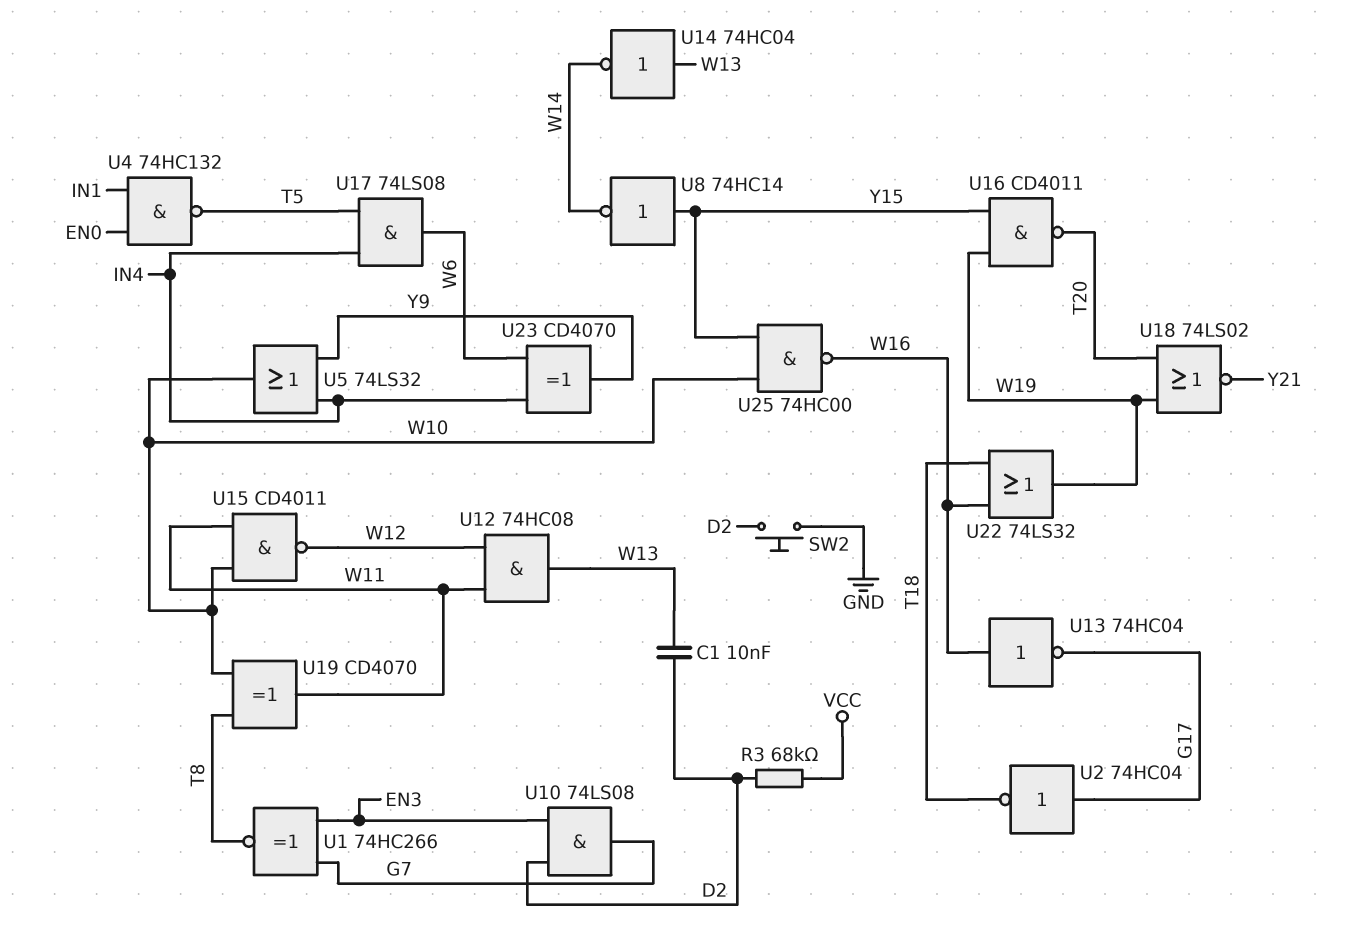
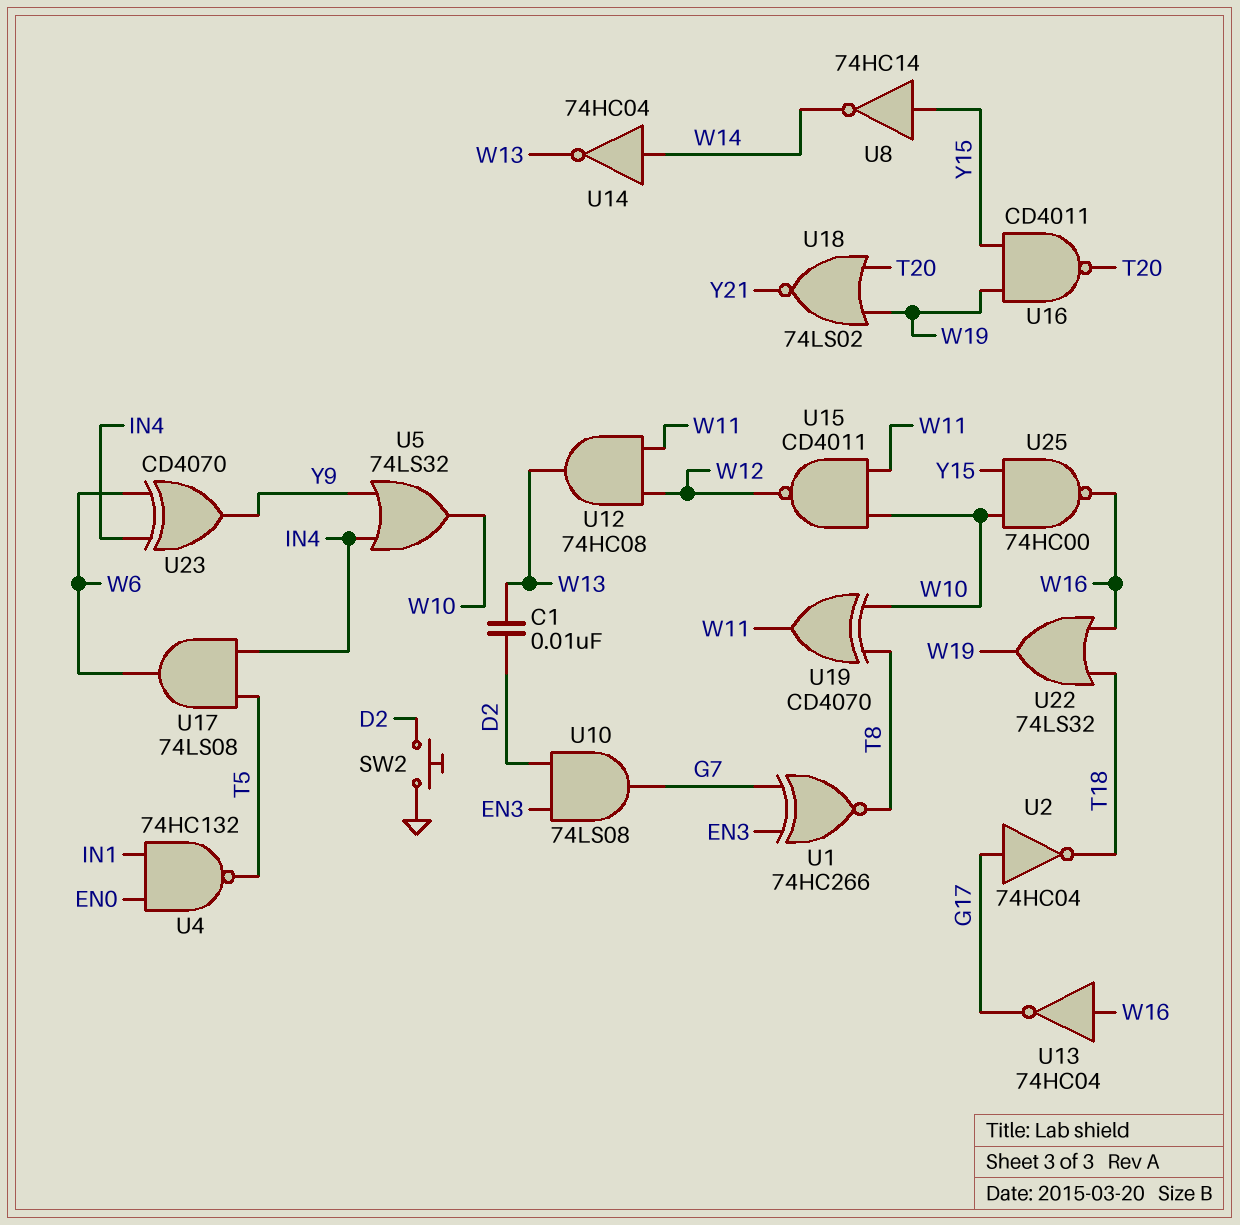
R3: 68k (D2, VCC) -> none
U14: NOT 74HC04 (in W13, out W14) -> NOT 74HC04 (in W14, out W13)

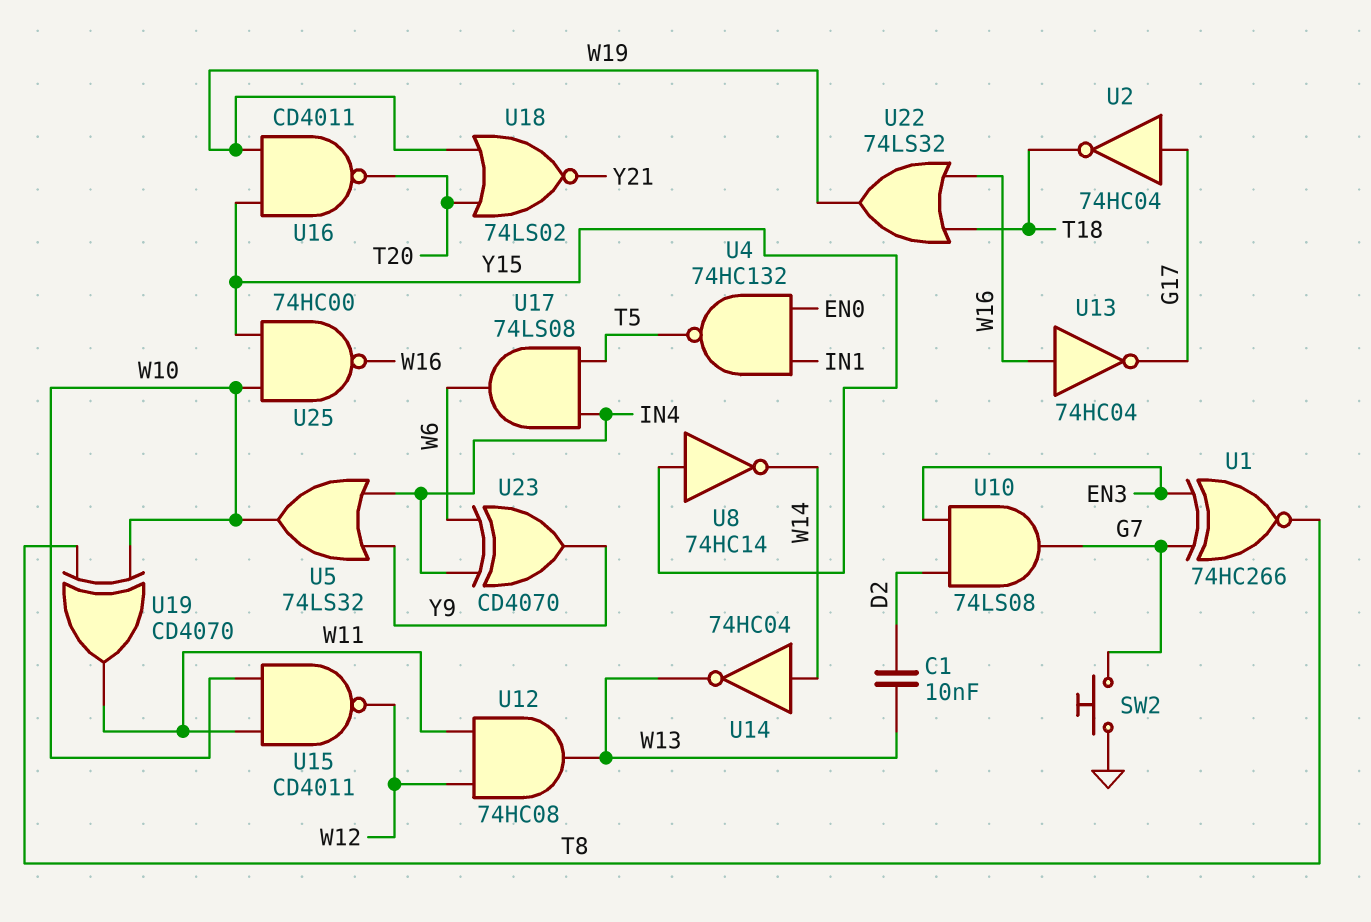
SW2: button (D2, GND) -> button (G7, GND)

